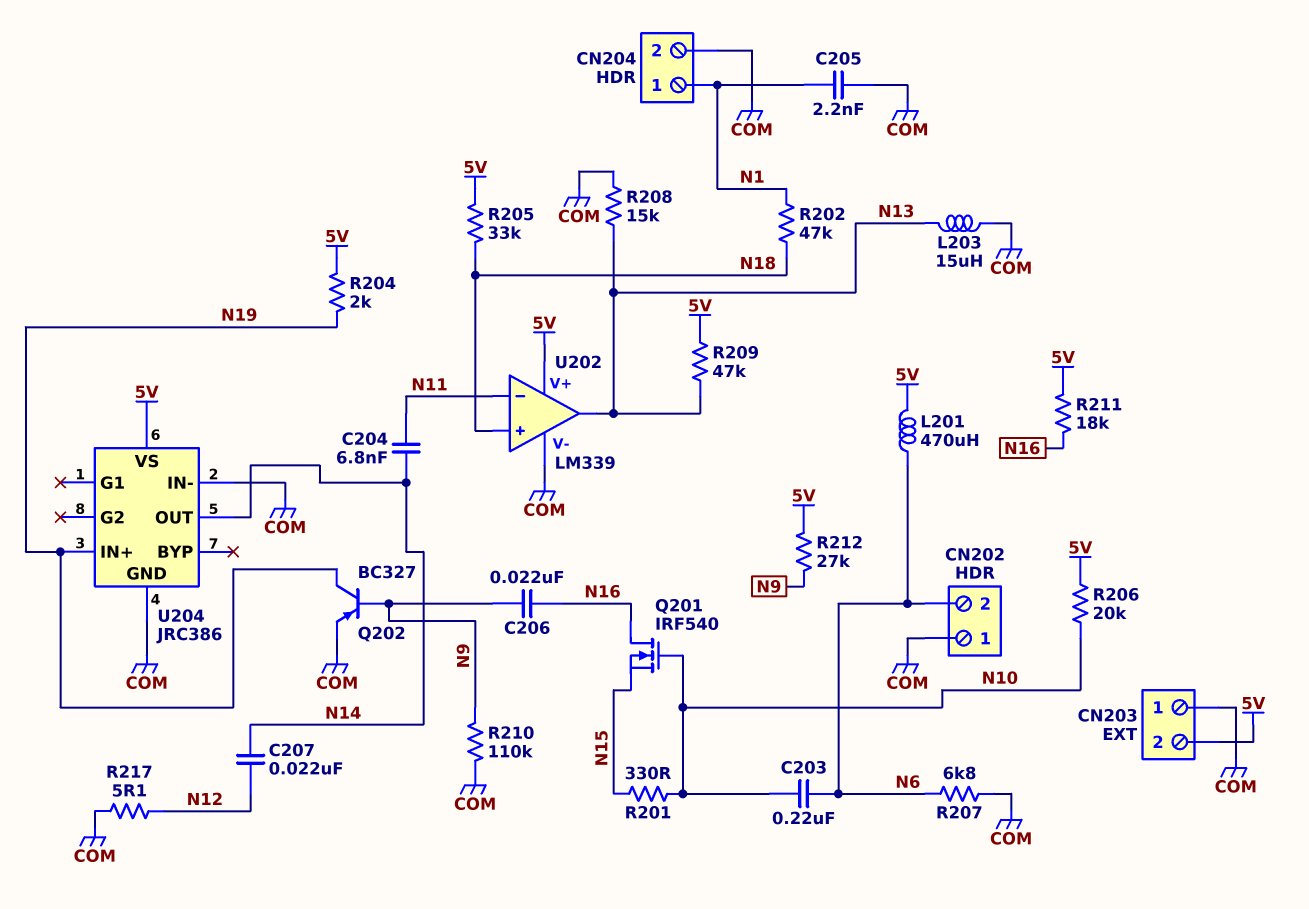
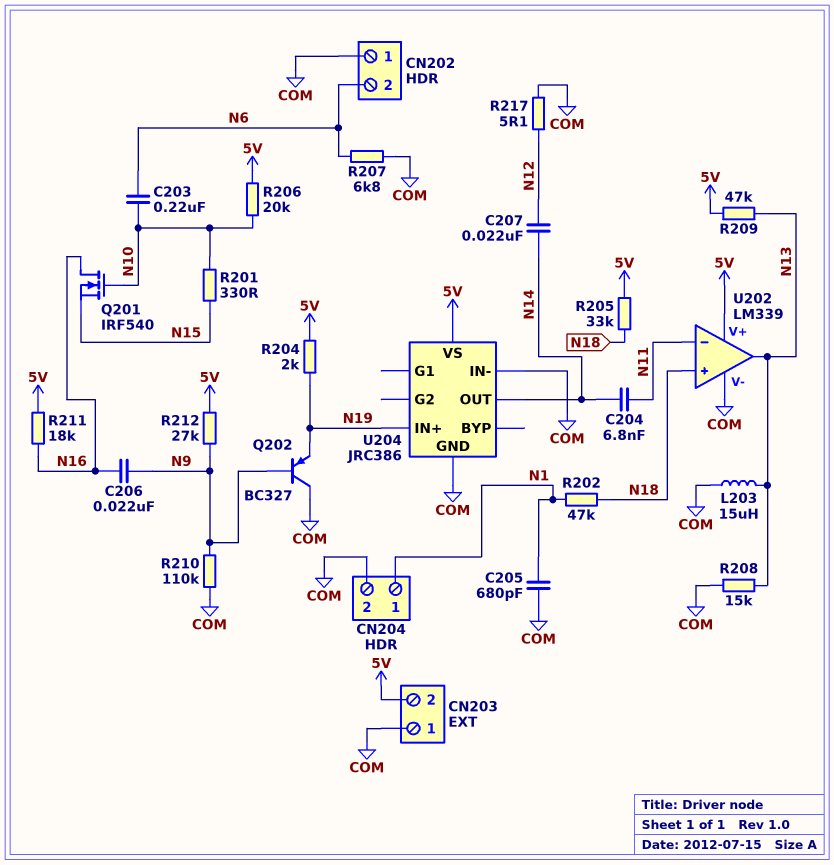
C205: 2.2nF (COM, N1) -> 680pF (COM, N1)
L201: 470uH (5V, N6) -> none
Q202: PNP BC327 (B N9, C N19, E COM) -> PNP BC327 (B N9, C COM, E N19)

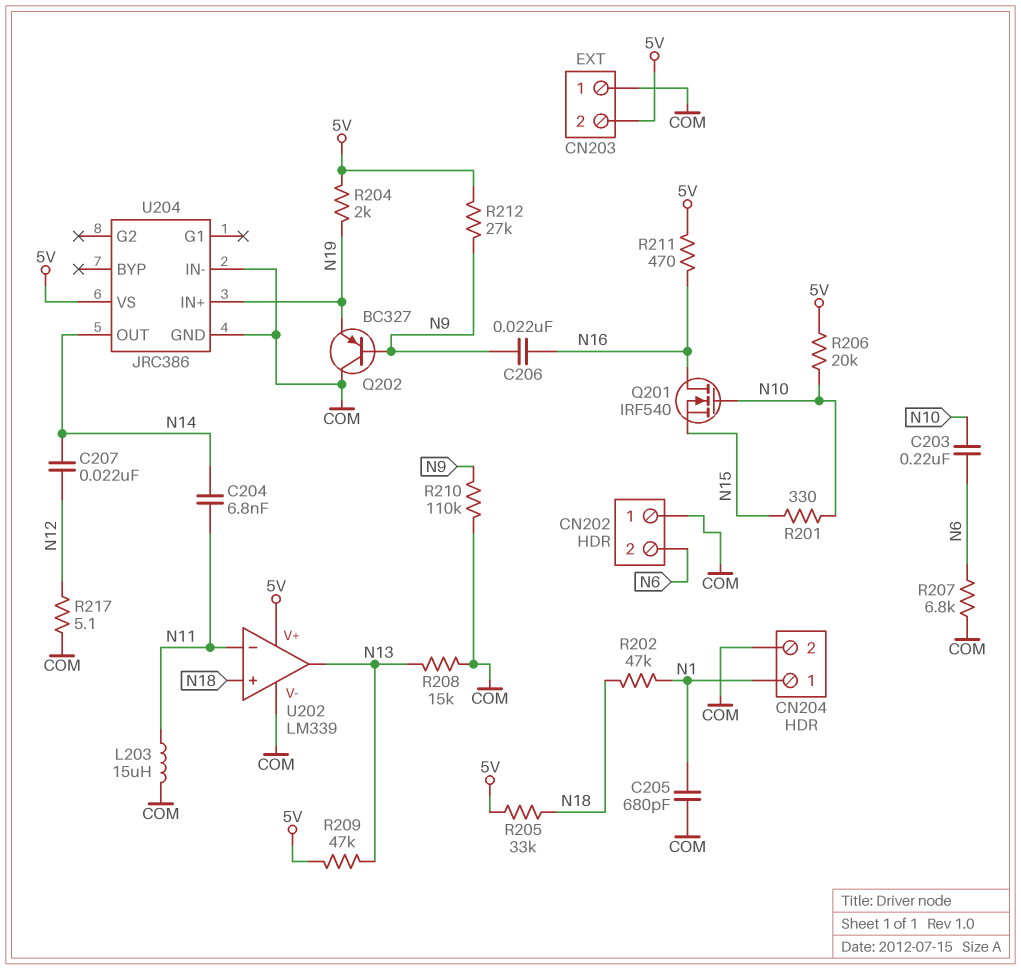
L203: 15uH (COM, N13) -> 15uH (COM, N11)
R211: 18k (5V, N16) -> 470 (5V, N16)

